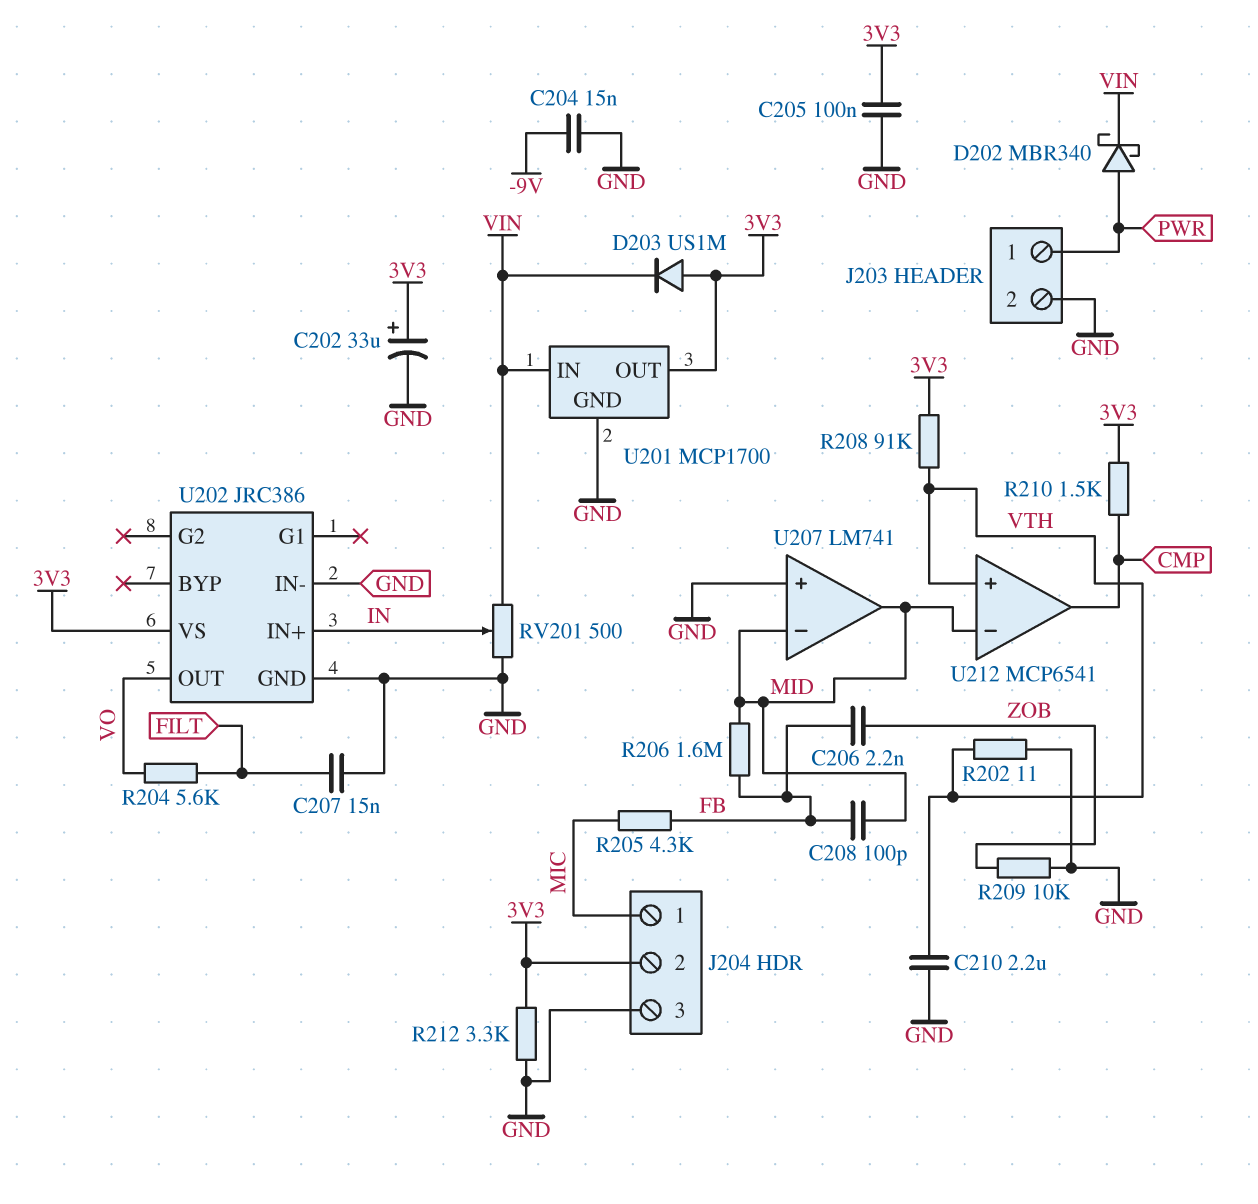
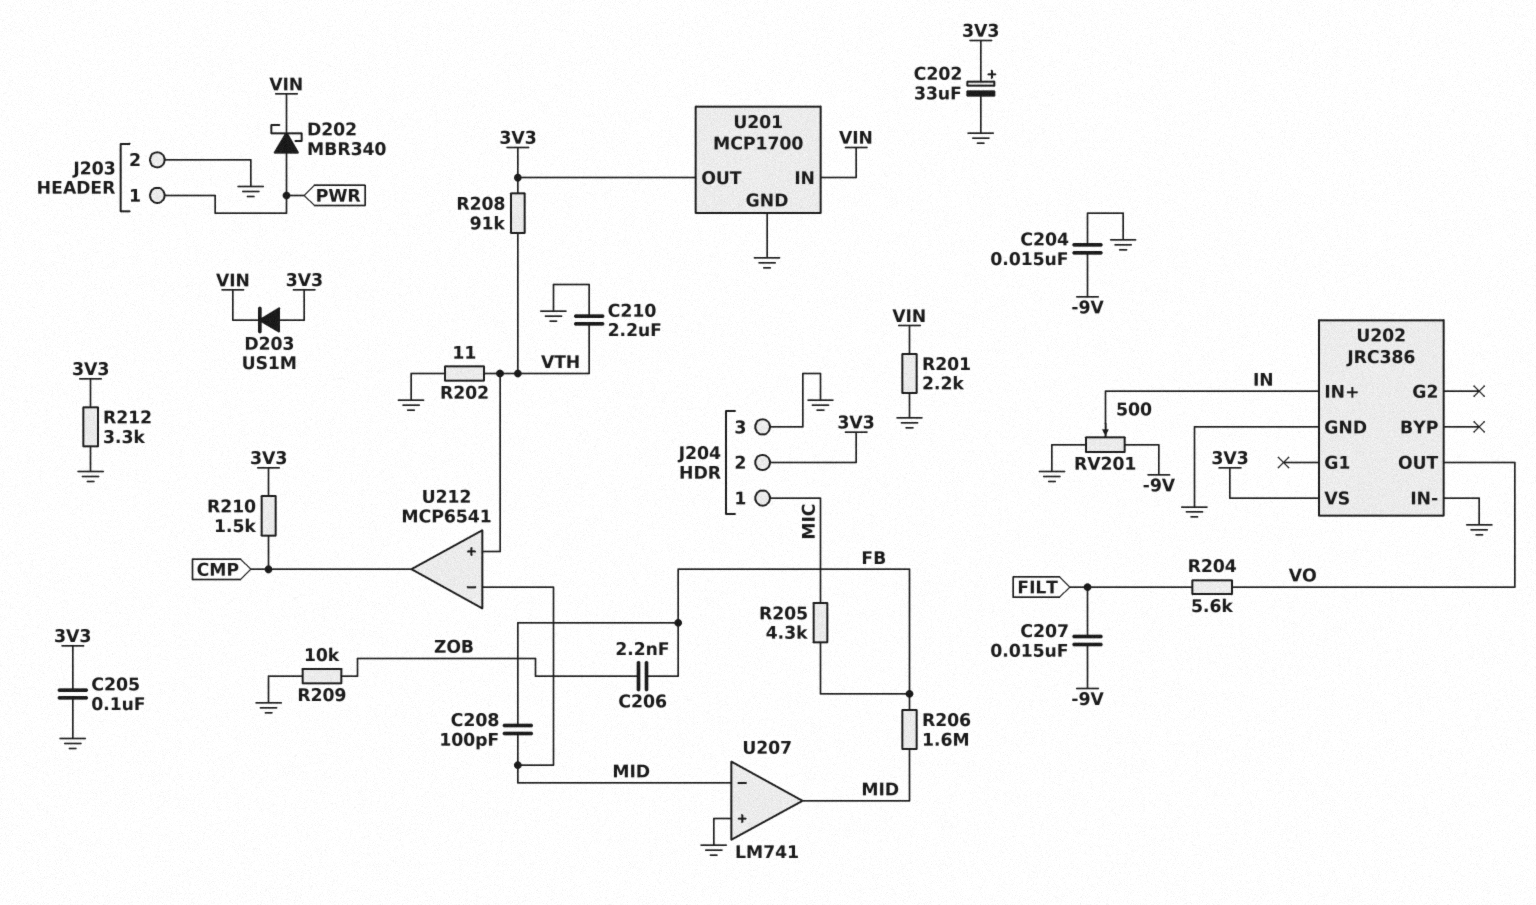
C207: 15nF (FILT, GND) -> 15nF (-9V, FILT)
R201: none -> 2.2k (GND, VIN)
RV201: 500 (GND, VIN, wiper IN) -> 500 (-9V, GND, wiper IN)

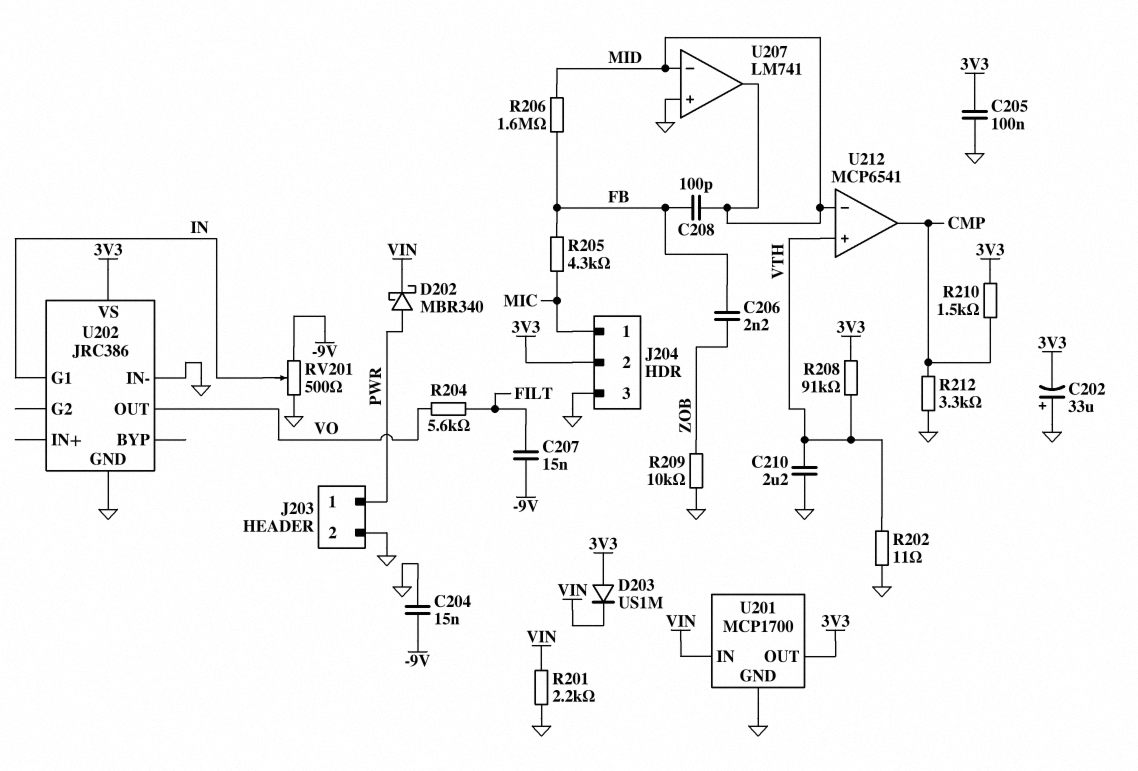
C202: 33uF (plus 3V3, minus GND) -> 33uF (plus GND, minus 3V3)
R212: 3.3k (3V3, GND) -> 3.3k (CMP, GND)
U202 pin G1: none -> IN
U202 pin IN+: IN -> none

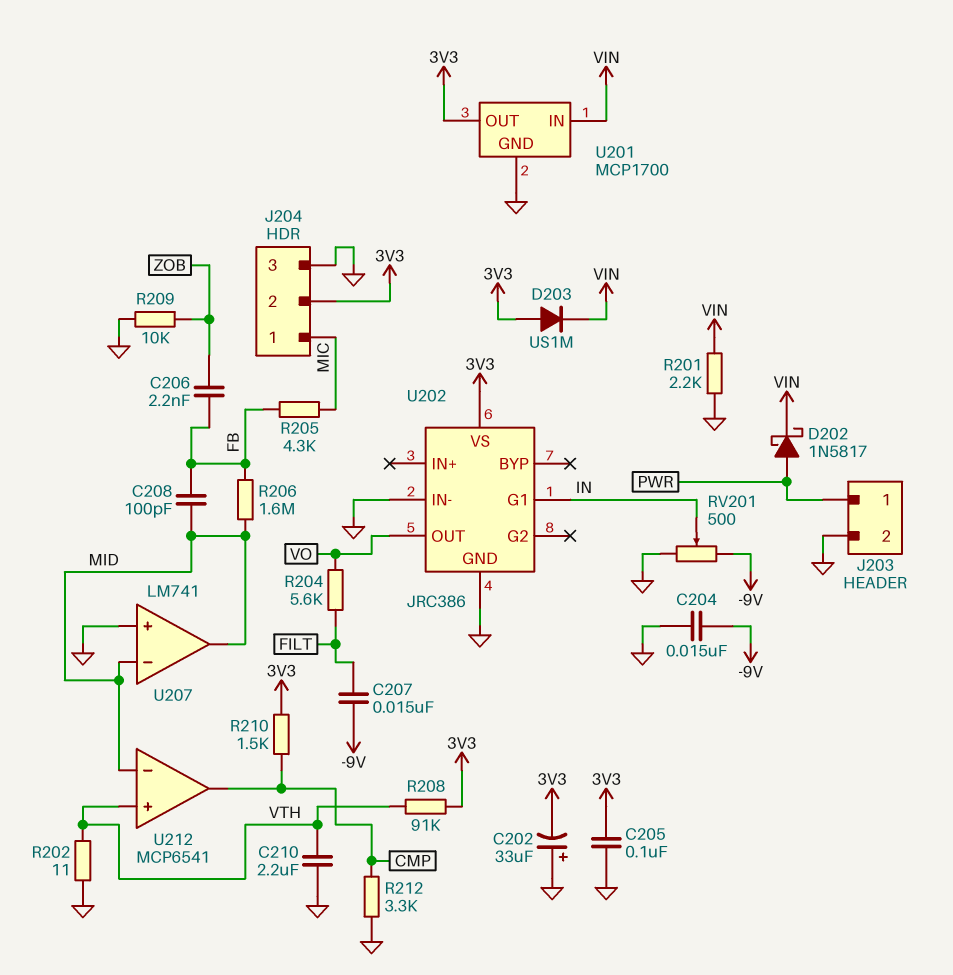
D202: schottky MBR340 (A PWR, K VIN) -> schottky 1N5817 (A PWR, K VIN)

